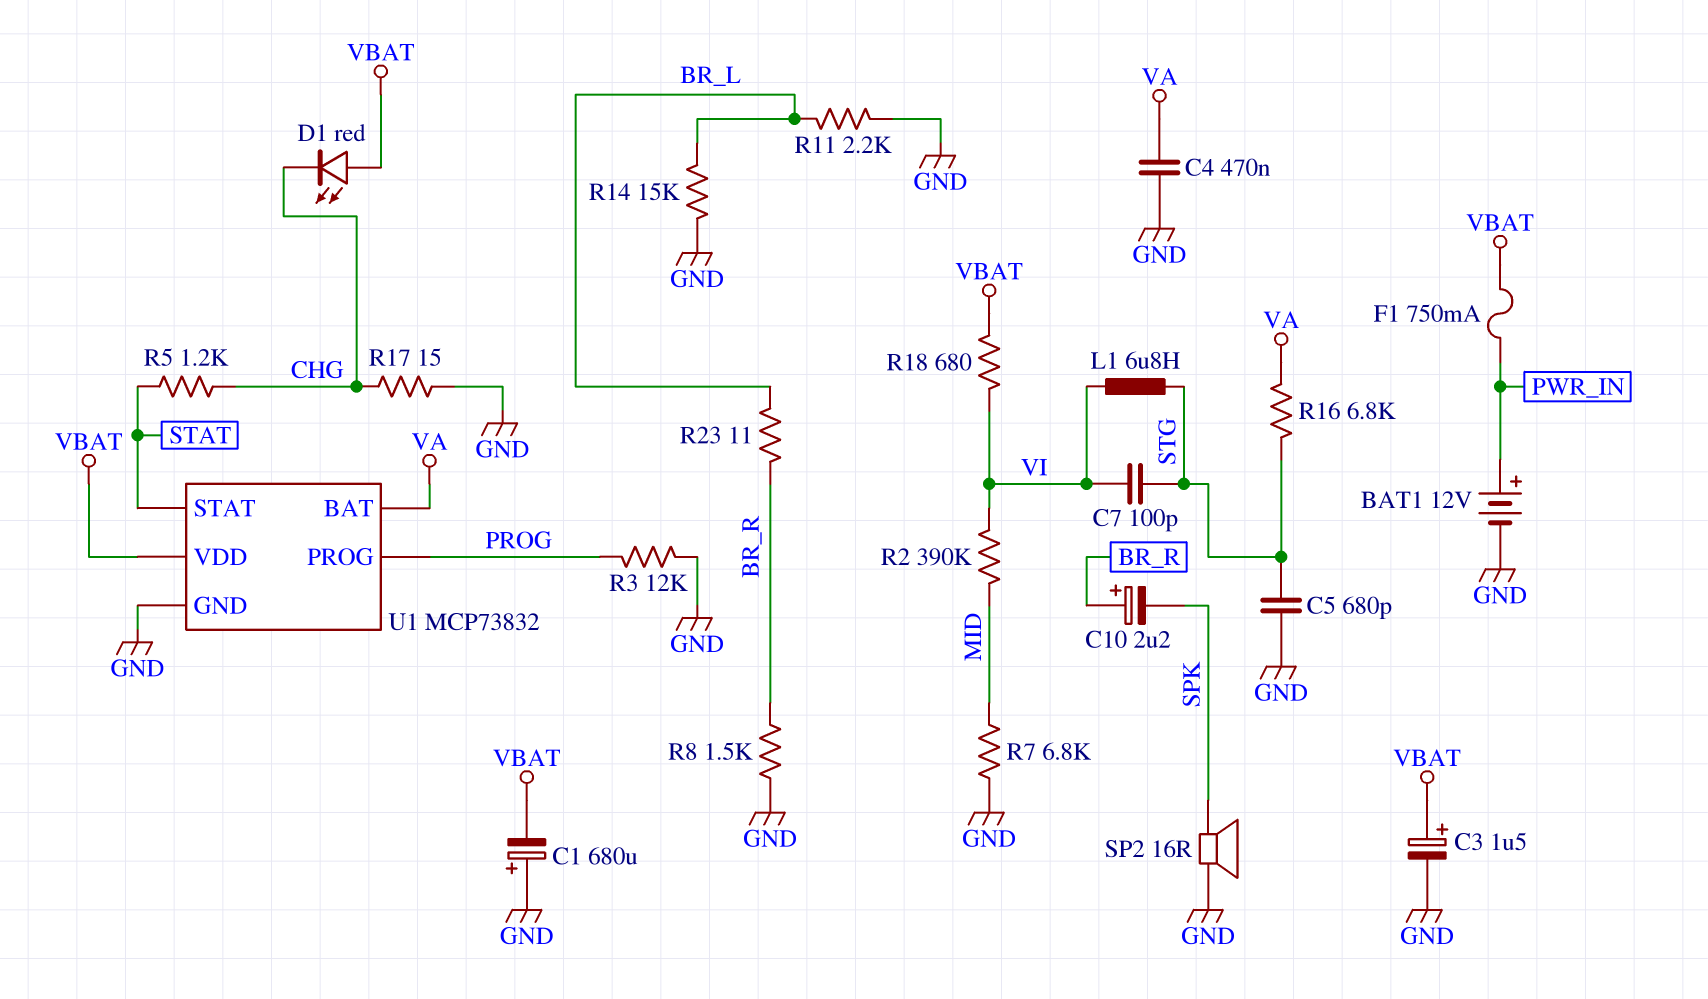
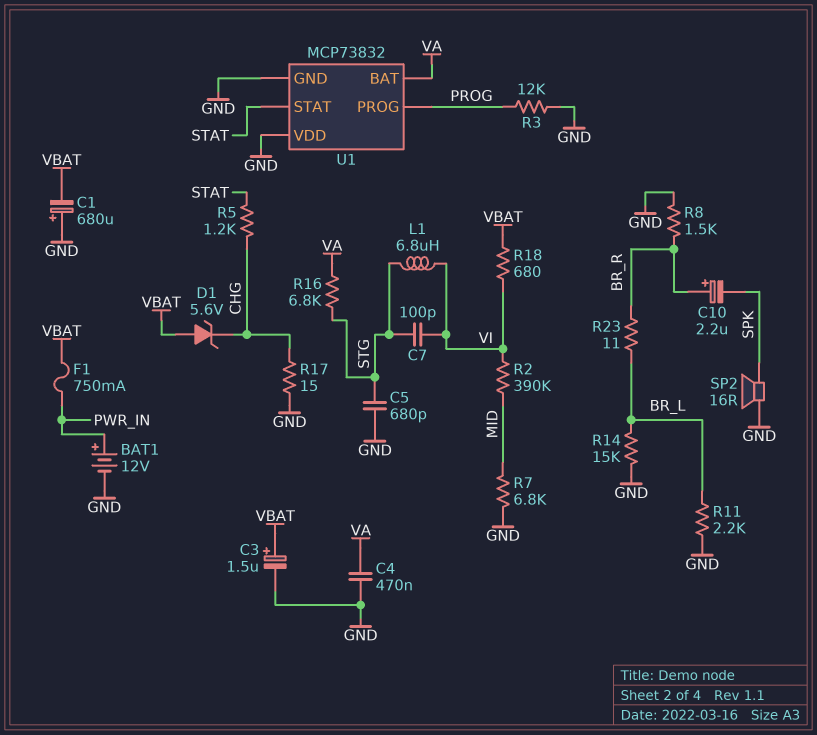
D1: LED red (A VBAT, K CHG) -> zener 5.6V (A VBAT, K CHG)
U1 pin VDD: VBAT -> GND

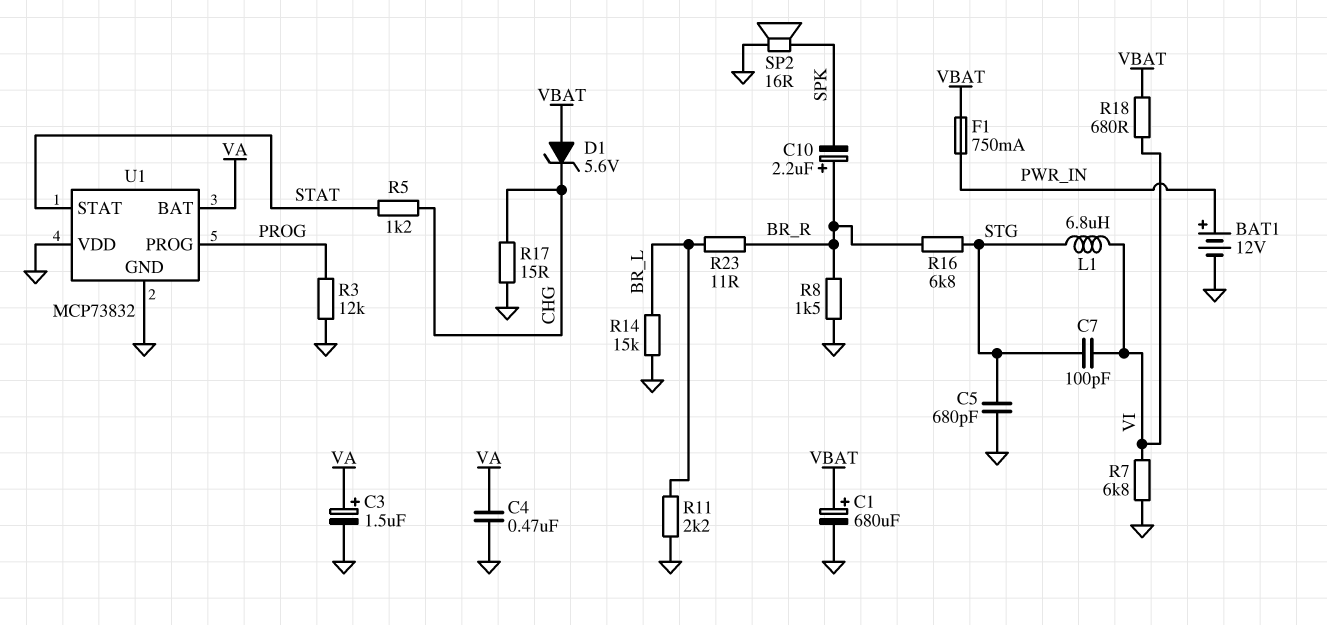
C1: 680uF (plus GND, minus VBAT) -> 680uF (plus VBAT, minus GND)
C3: 1.5uF (plus VBAT, minus GND) -> 1.5uF (plus VA, minus GND)
R2: 390k (MID, VI) -> none
R7: 6.8k (GND, MID) -> 6.8k (GND, VI)
R16: 6.8k (STG, VA) -> 6.8k (BR_R, STG)

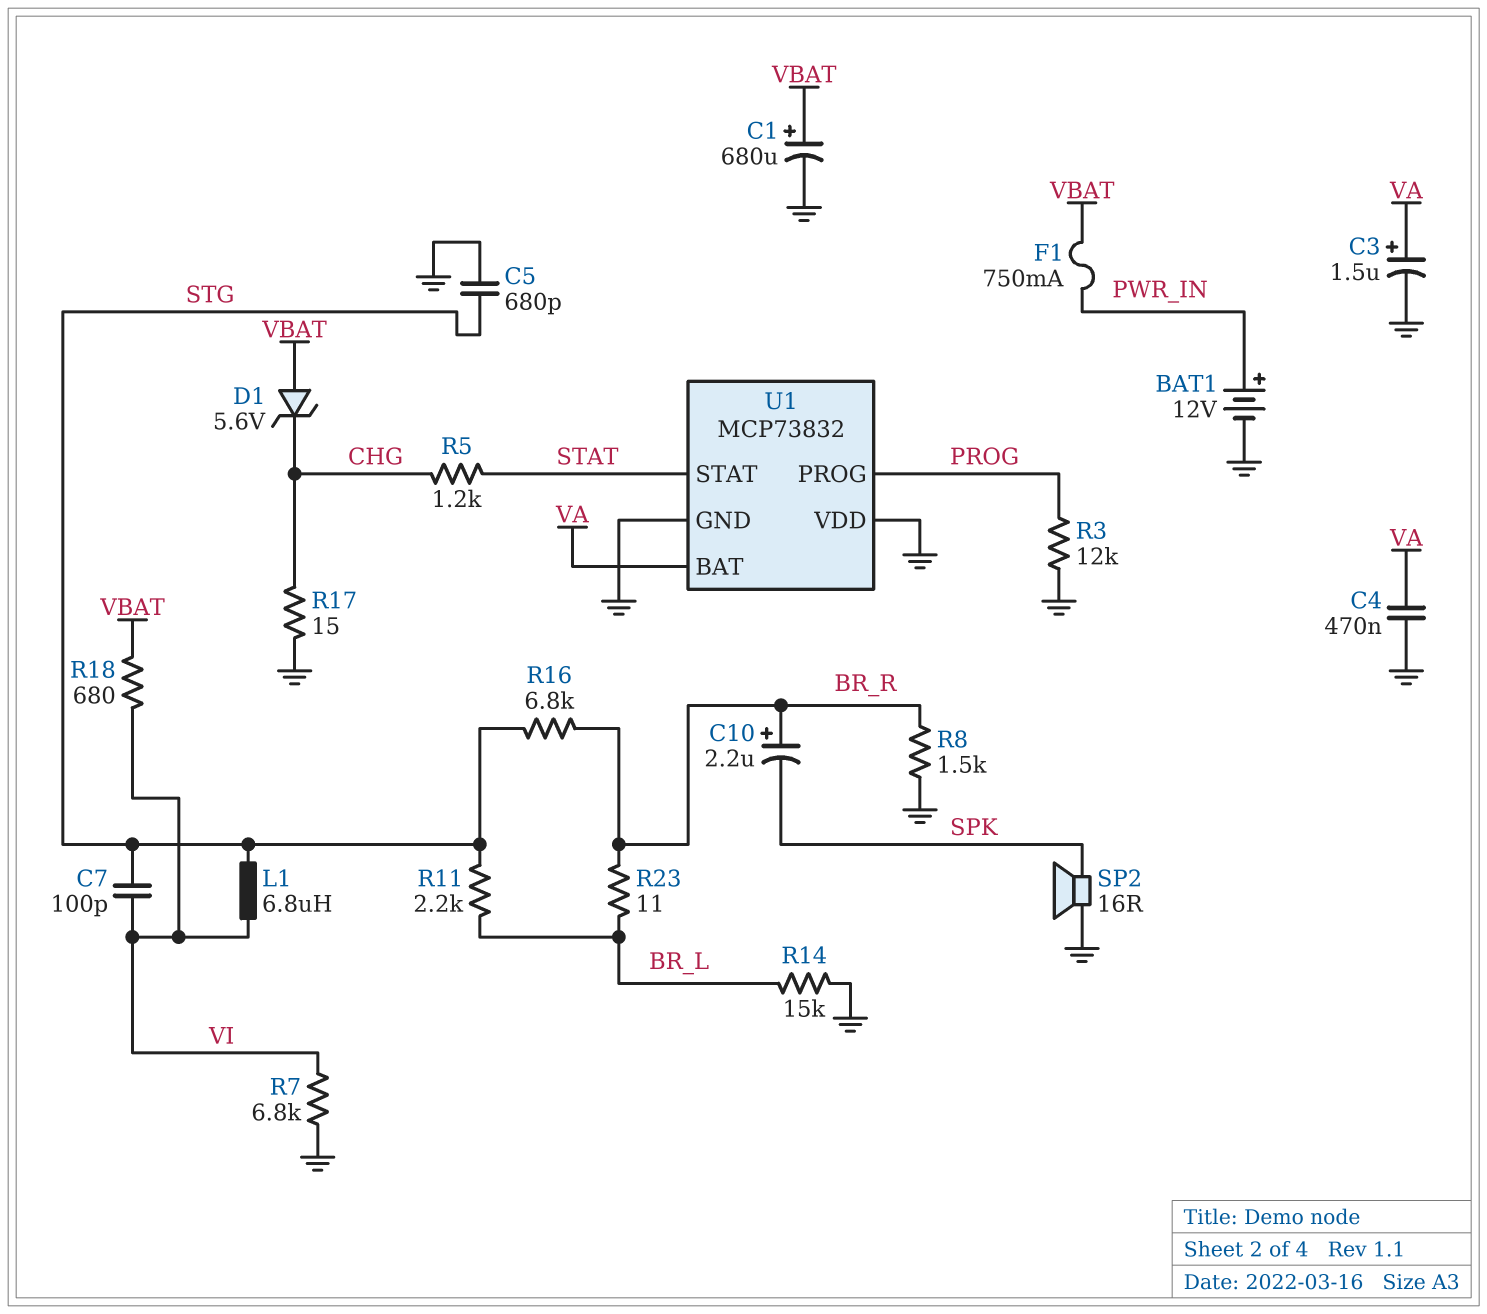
R11: 2.2k (BR_L, GND) -> 2.2k (BR_L, STG)

